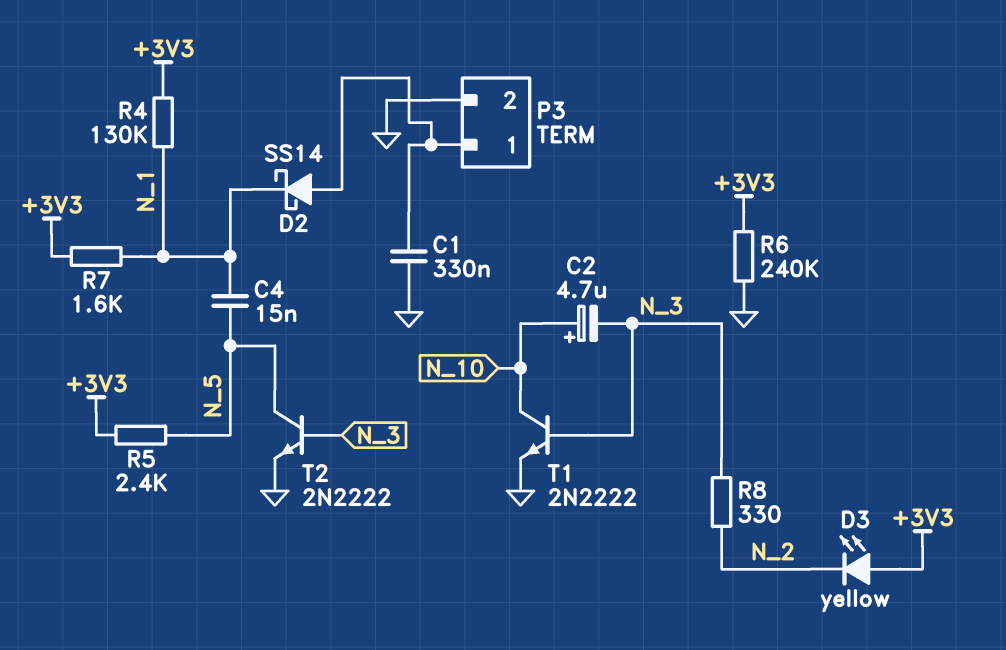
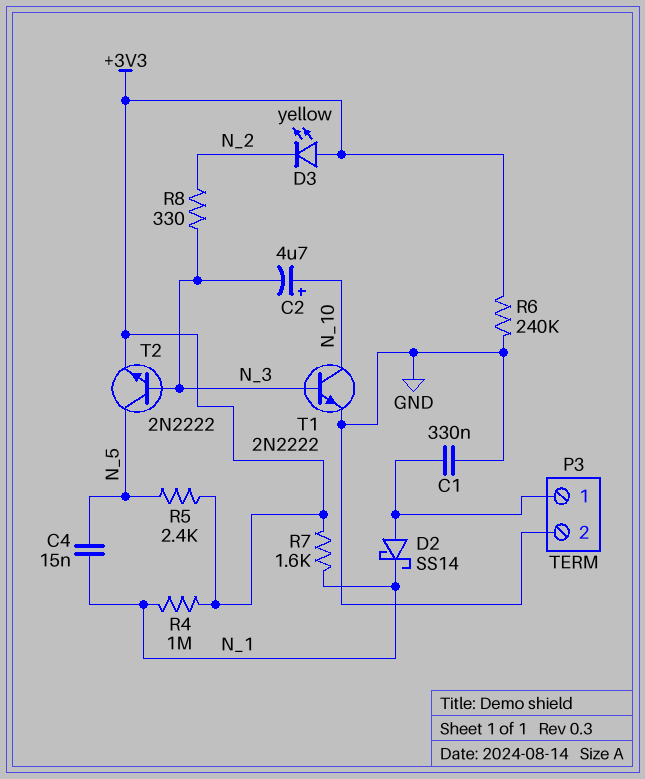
R4: 130k (+3V3, N_1) -> 1M (+3V3, N_1)
T2: NPN 2N2222 (B N_3, C N_5, E GND) -> NPN 2N2222 (B N_3, C N_5, E +3V3)

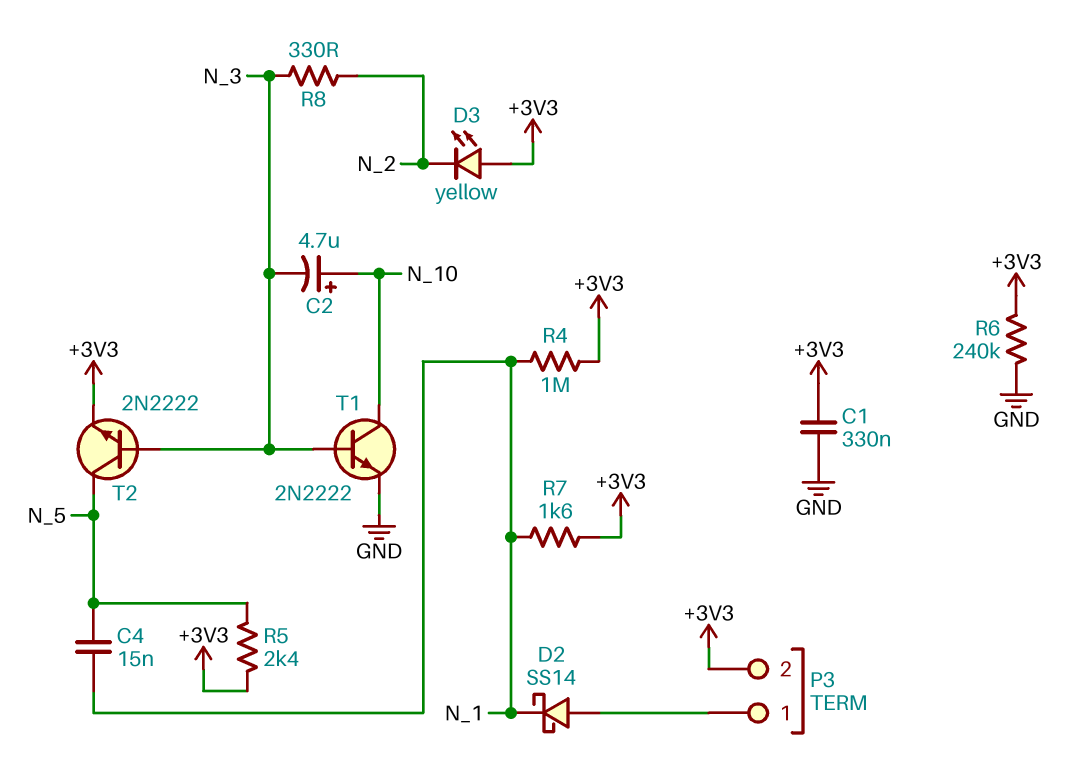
C1: 330nF (GND, P3/1) -> 330nF (+3V3, GND)
P3 pin 2: GND -> +3V3

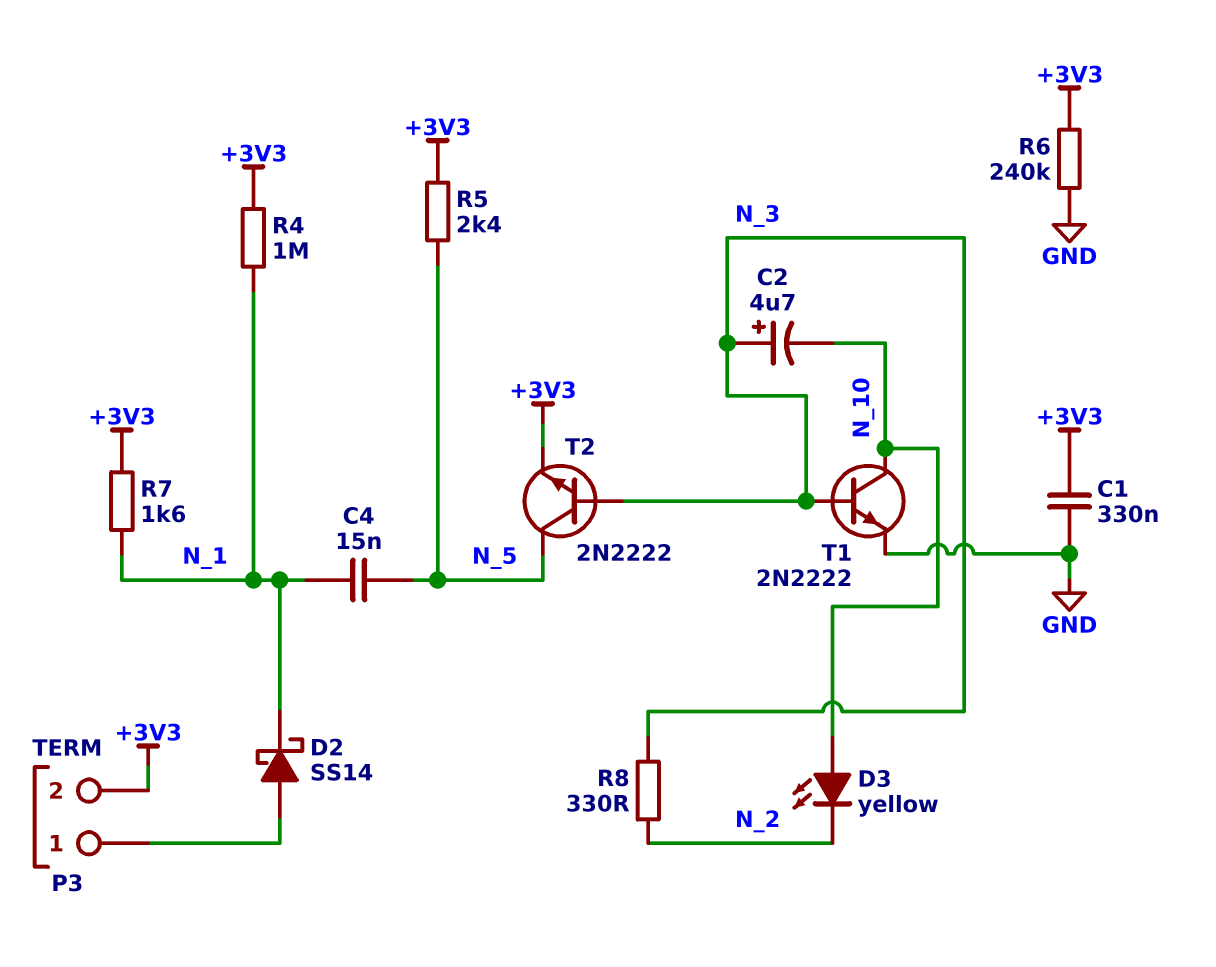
C2: 4.7uF (plus N_10, minus N_3) -> 4.7uF (plus N_3, minus N_10)
D3: LED yellow (A +3V3, K N_2) -> LED yellow (A N_10, K N_2)

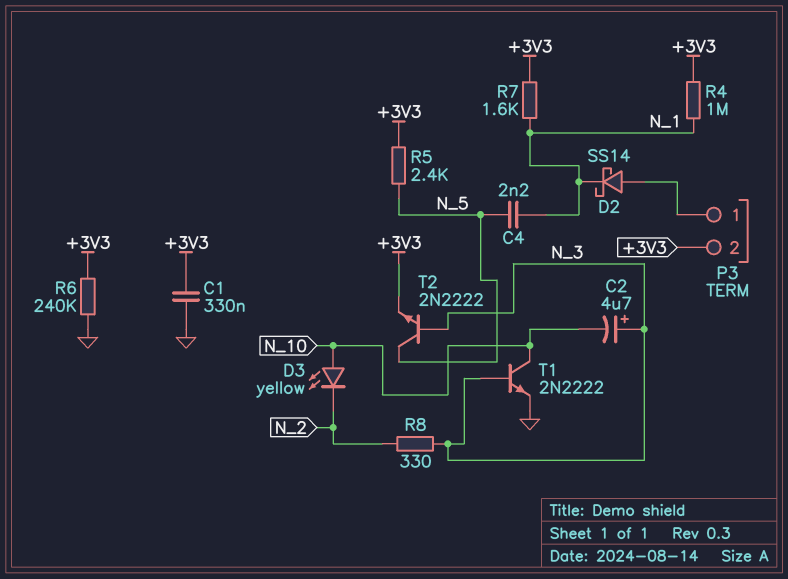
C4: 15nF (N_1, N_5) -> 2.2nF (N_1, N_5)

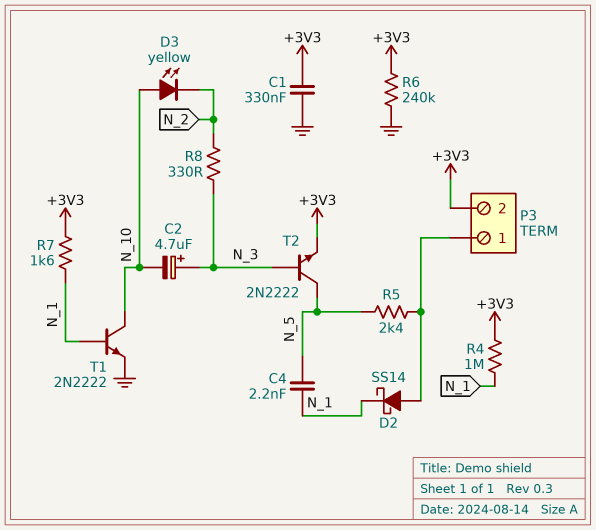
R5: 2.4k (+3V3, N_5) -> 2.4k (N_5, P3/1)
T1: NPN 2N2222 (B N_3, C N_10, E GND) -> NPN 2N2222 (B N_1, C N_10, E GND)

